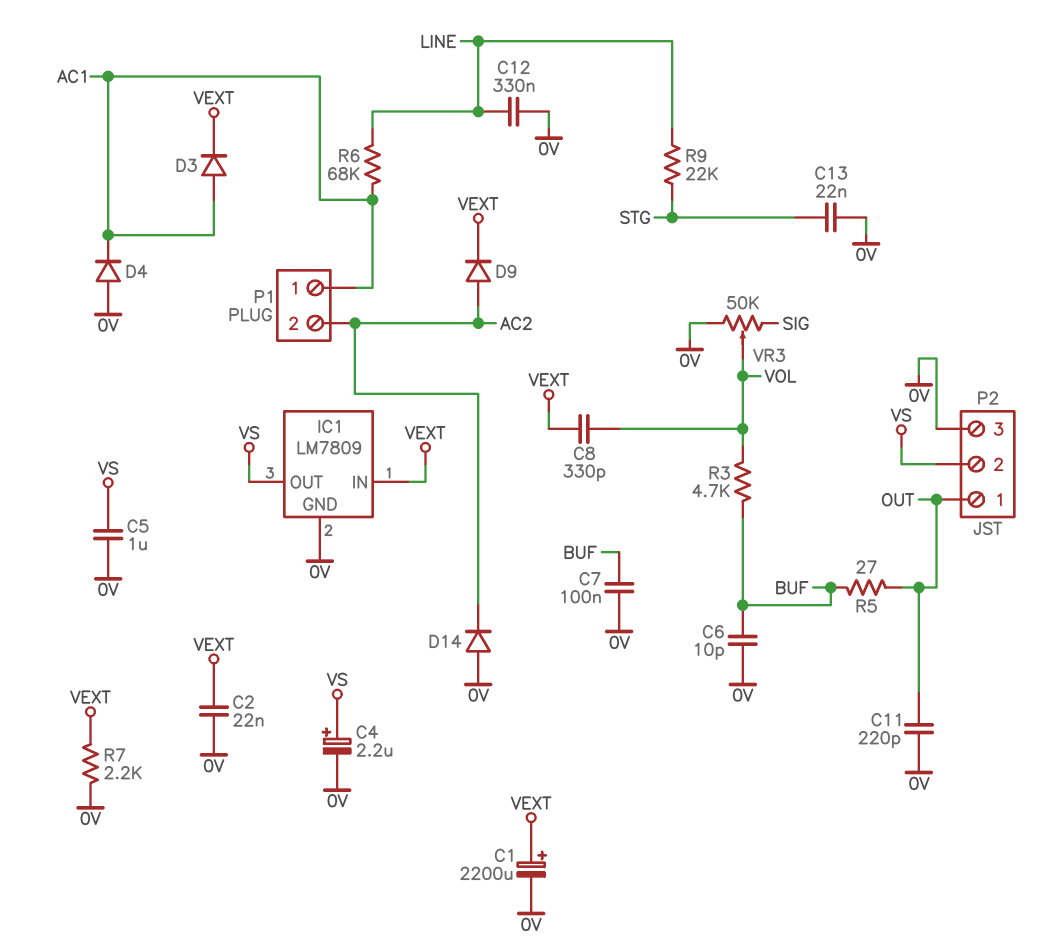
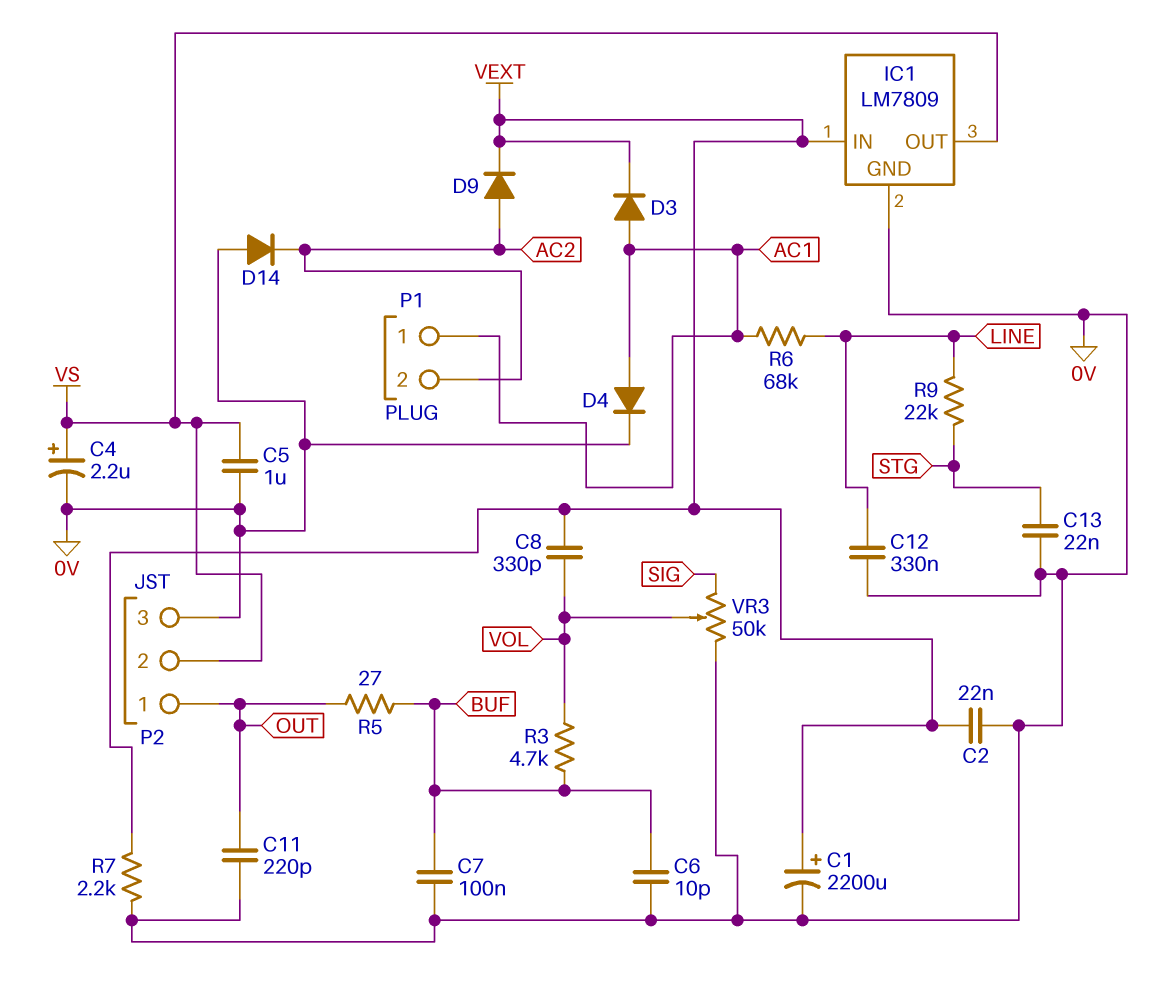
D4: diode (A 0V, K AC1) -> diode (A AC1, K 0V)

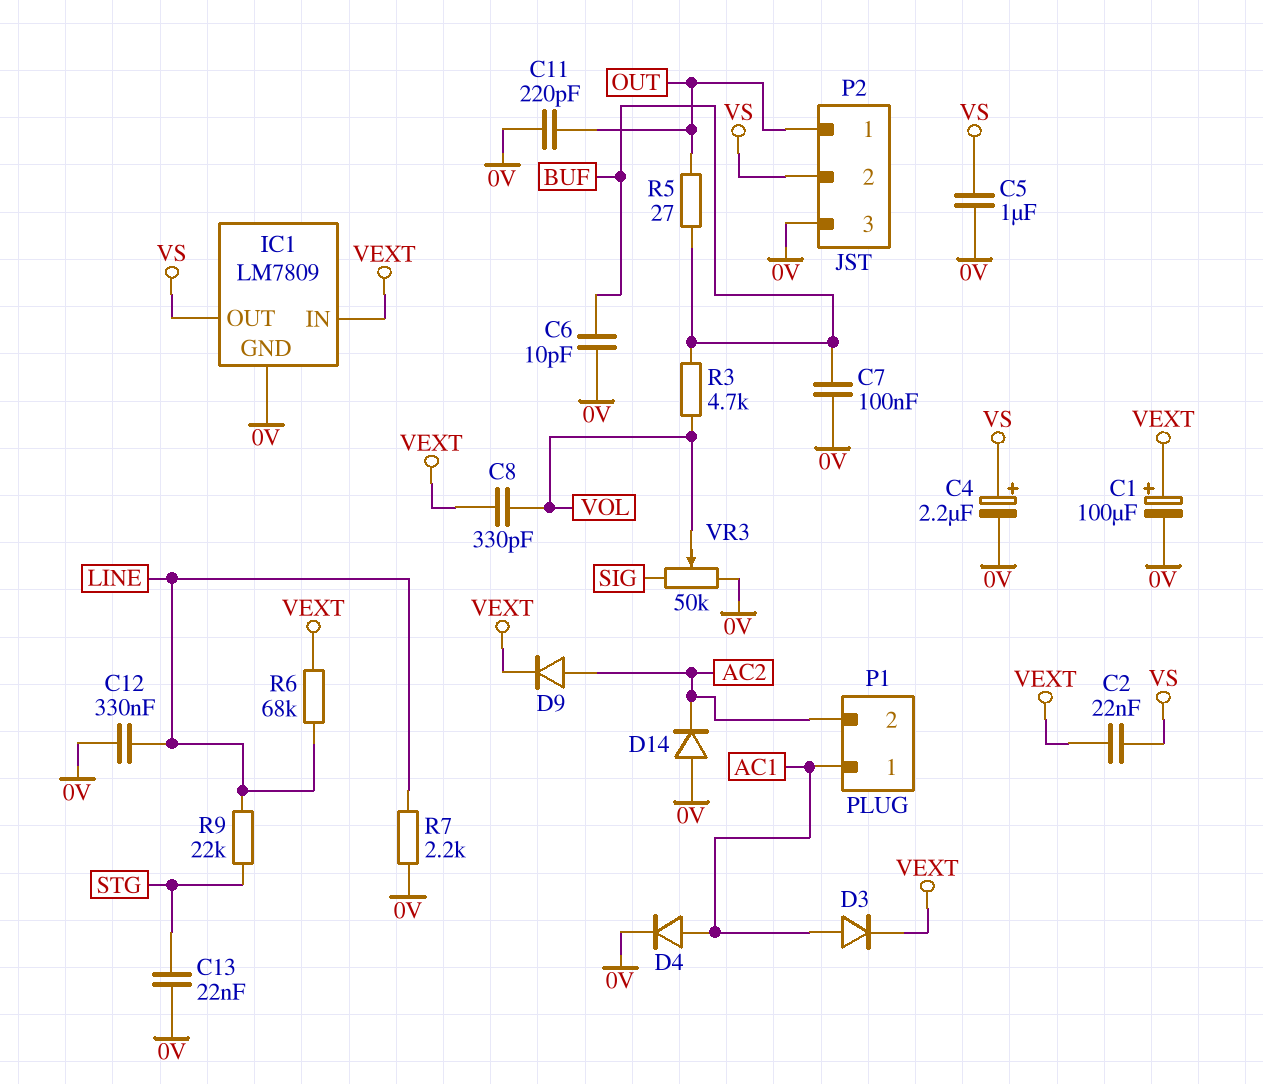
C1: 2200uF (plus VEXT, minus 0V) -> 100uF (plus VEXT, minus 0V)
C2: 22nF (0V, VEXT) -> 22nF (VEXT, VS)
R6: 68k (AC1, LINE) -> 68k (LINE, VEXT)
R7: 2.2k (0V, VEXT) -> 2.2k (0V, LINE)

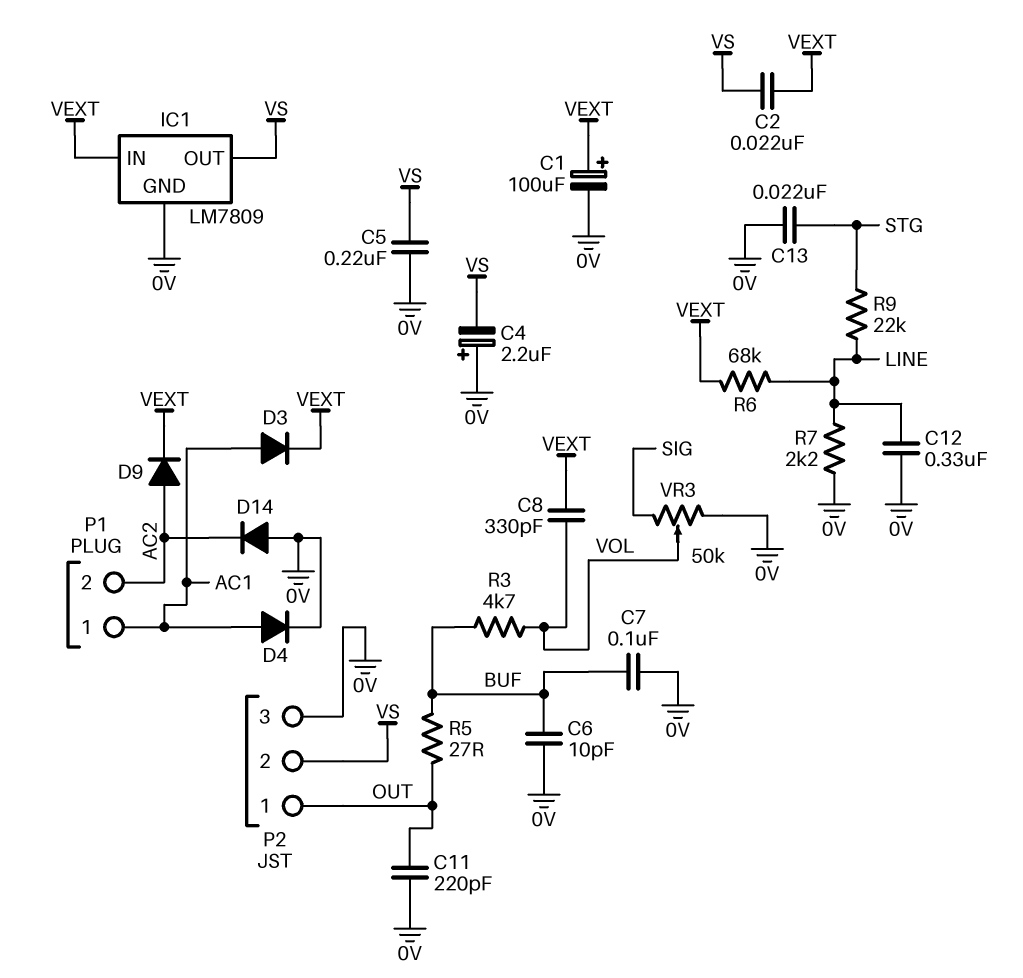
C4: 2.2uF (plus VS, minus 0V) -> 2.2uF (plus 0V, minus VS)
C5: 1uF (0V, VS) -> 220nF (0V, VS)

